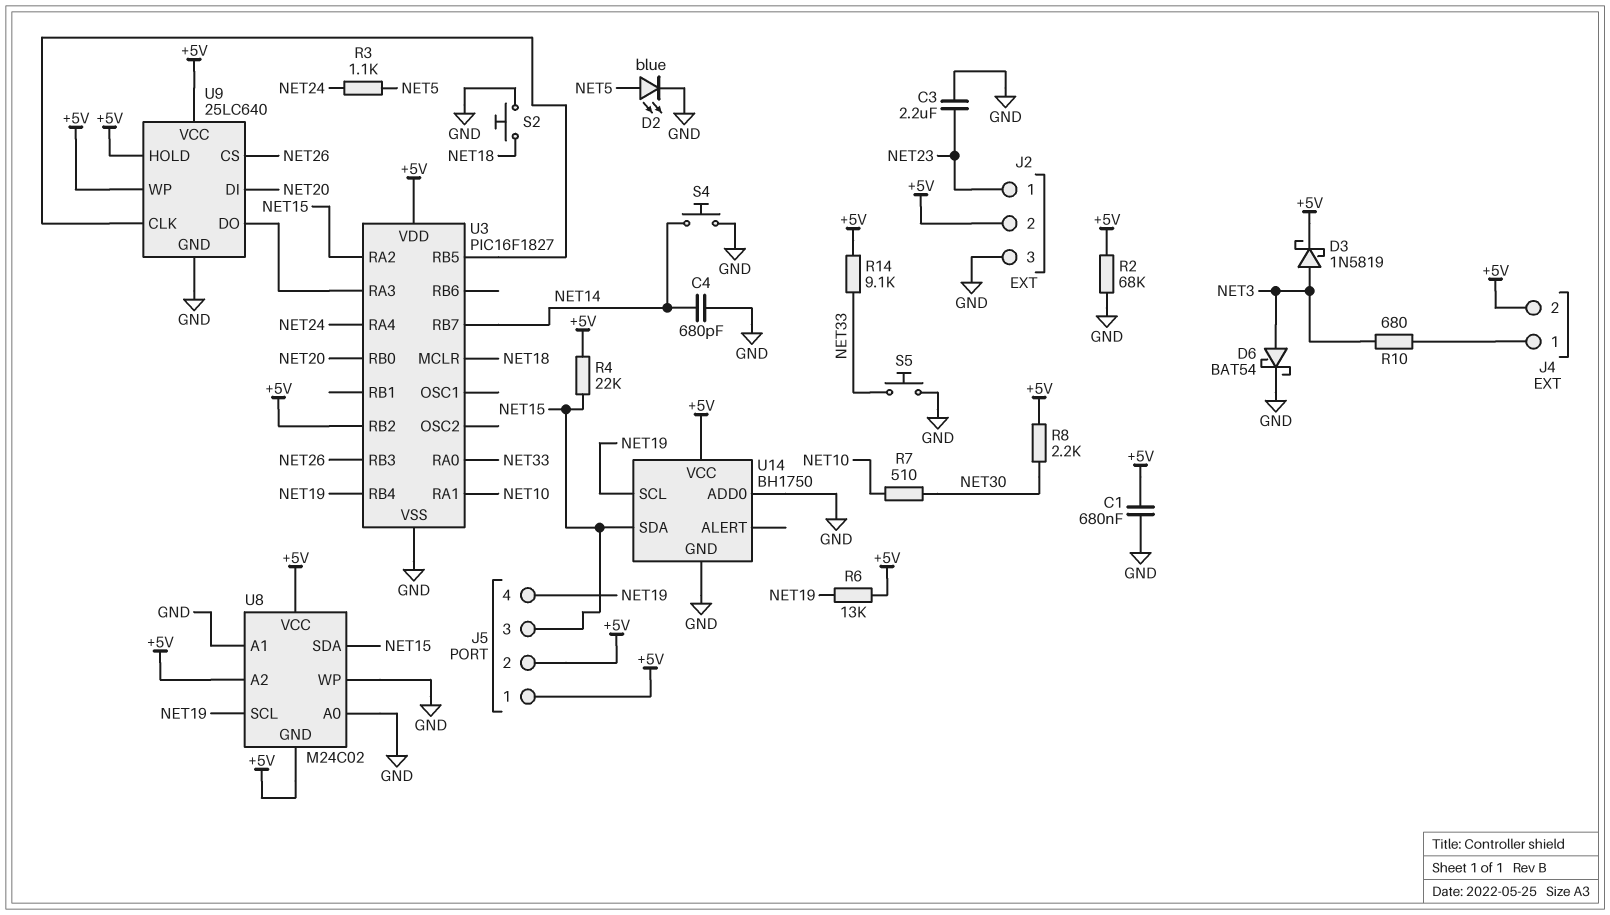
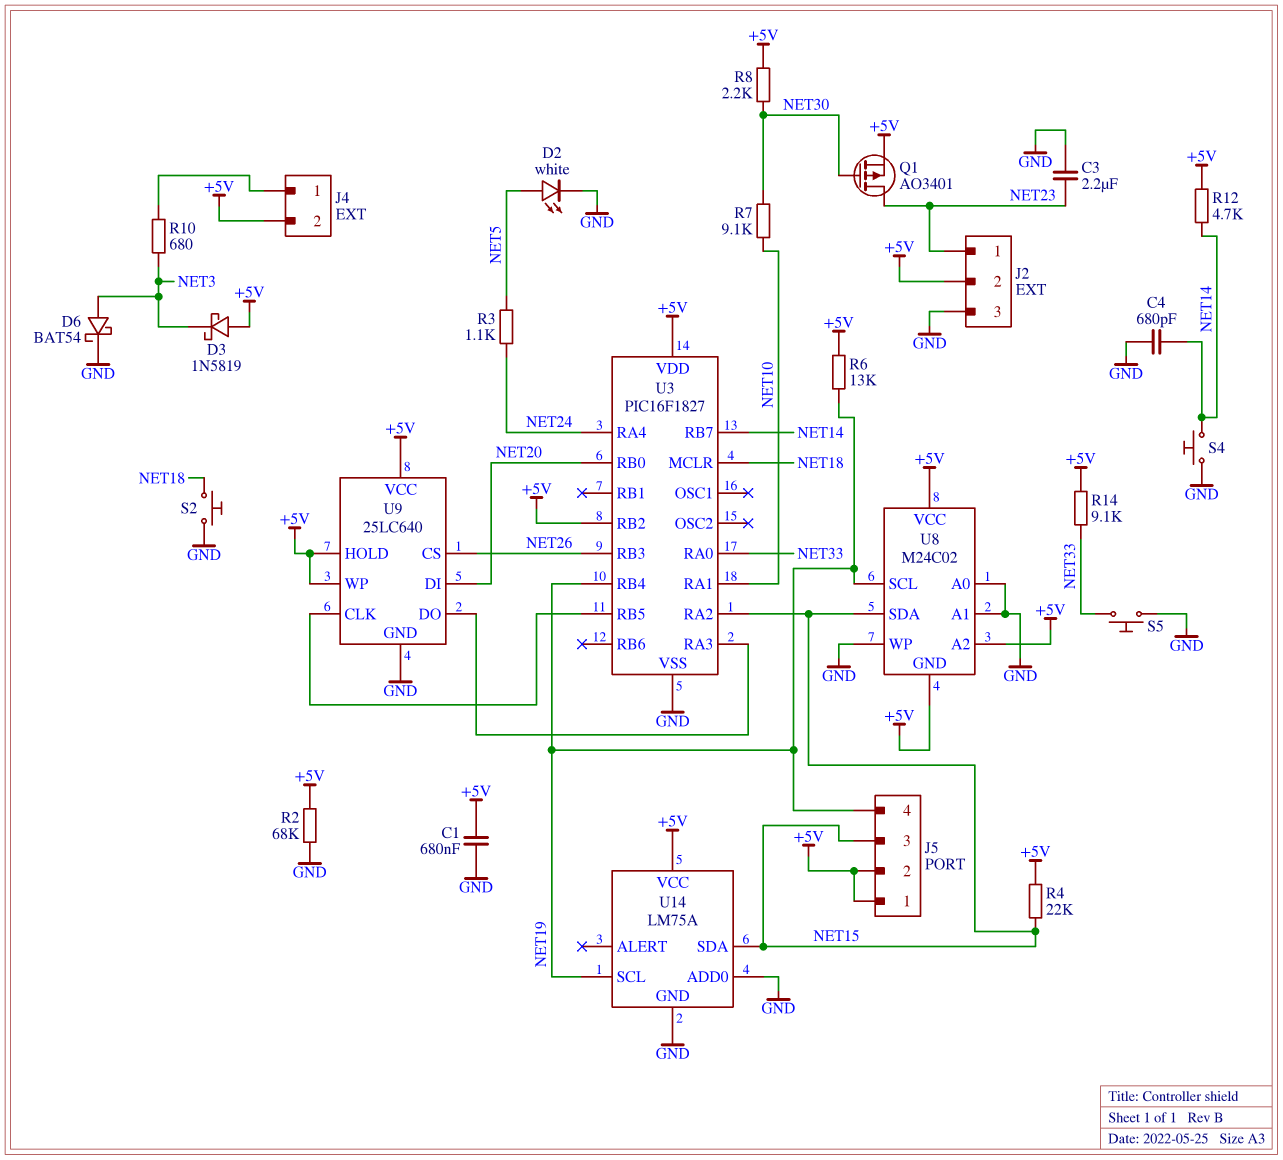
D2: LED blue (A NET5, K GND) -> LED white (A NET5, K GND)
D3: schottky 1N5819 (A NET3, K +5V) -> schottky 1N5819 (A +5V, K NET3)
Q1: none -> PMOS AO3401 (G NET30, D NET23, S +5V)
R7: 510 (NET10, NET30) -> 9.1k (NET10, NET30)
R12: none -> 4.7k (+5V, NET14)
U14: BH1750 -> LM75A

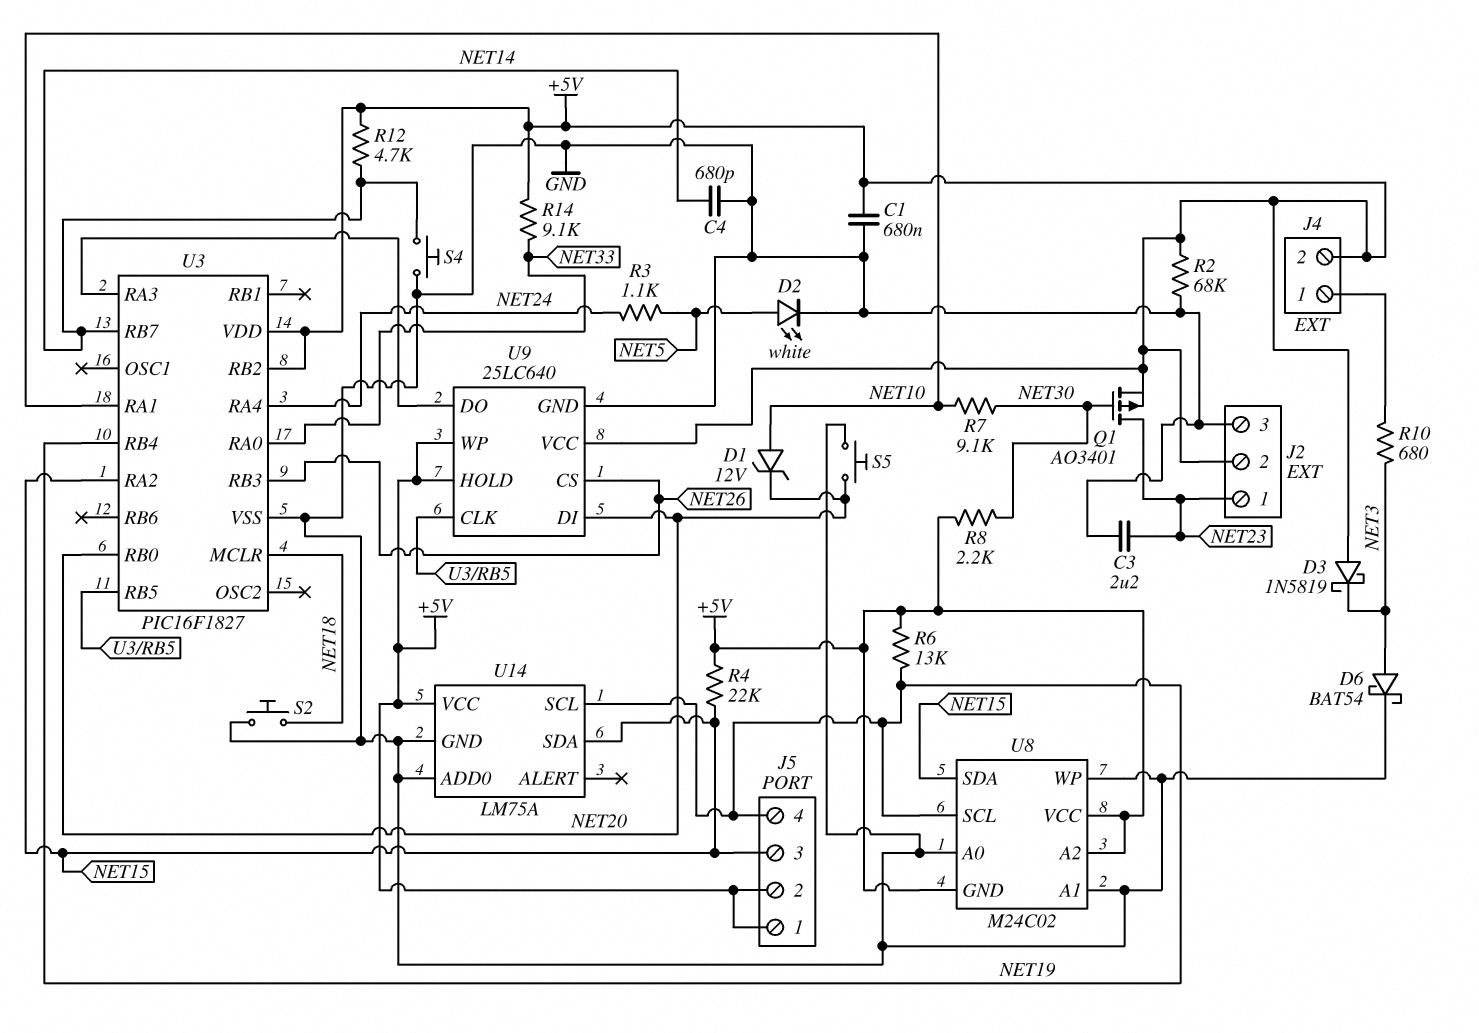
D1: none -> zener 12V (A NET10, K NET20)
S5: button (GND, NET33) -> button (GND, NET20)

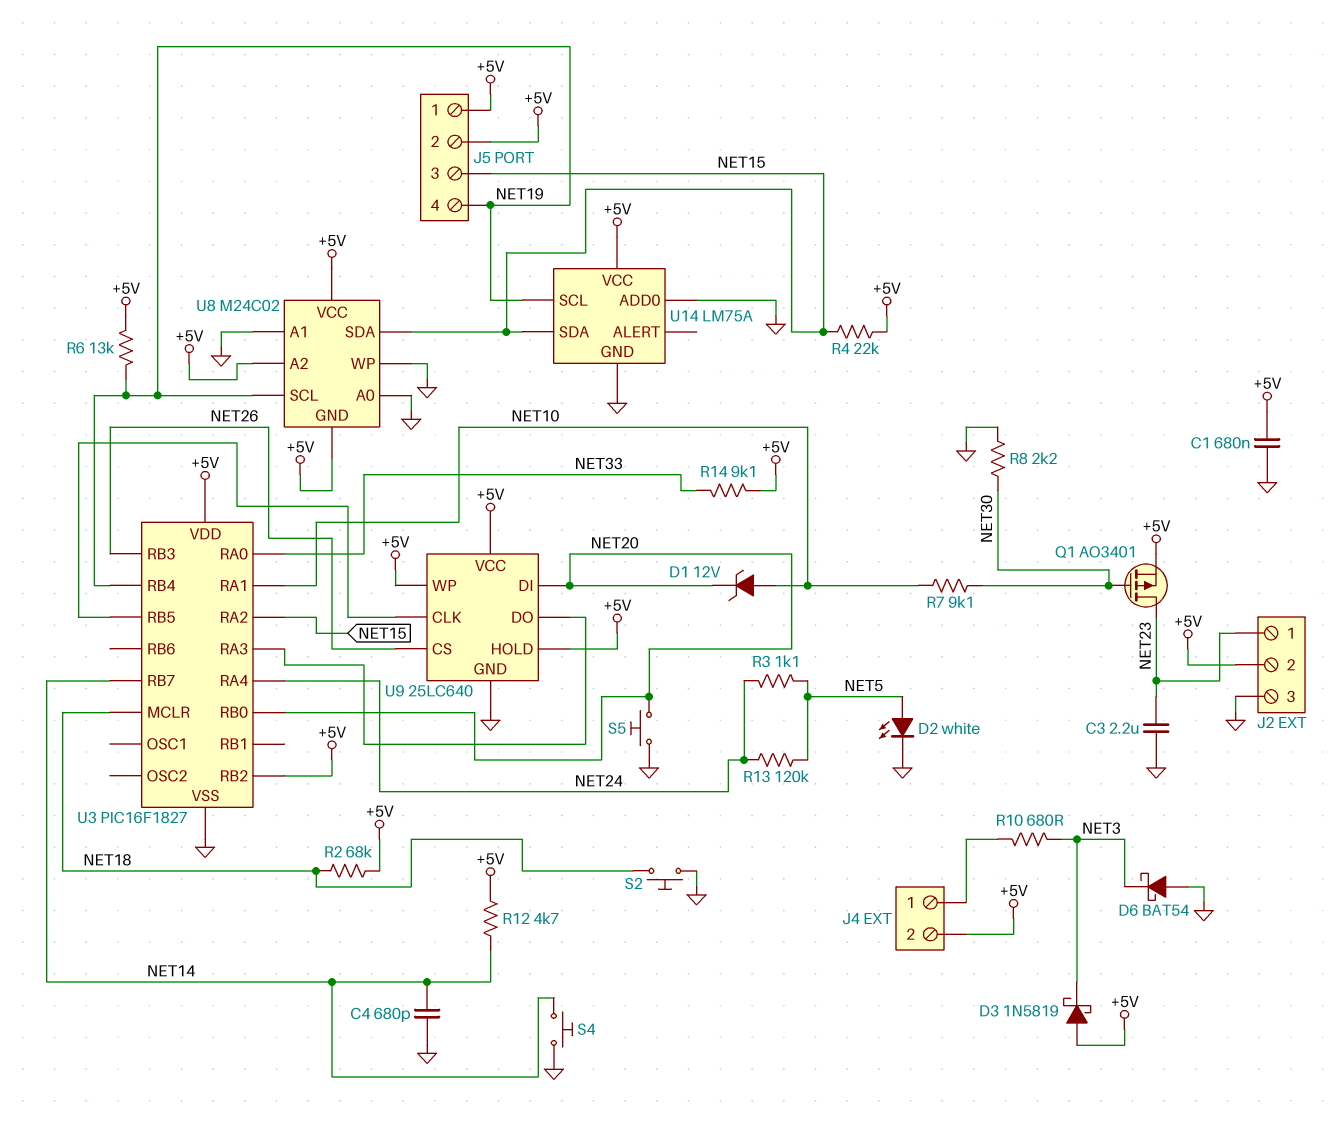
D6: schottky BAT54 (A NET3, K GND) -> schottky BAT54 (A GND, K NET3)
R2: 68k (+5V, GND) -> 68k (+5V, NET18)
R8: 2.2k (+5V, NET30) -> 2.2k (GND, NET30)
R13: none -> 120k (NET5, NET24)

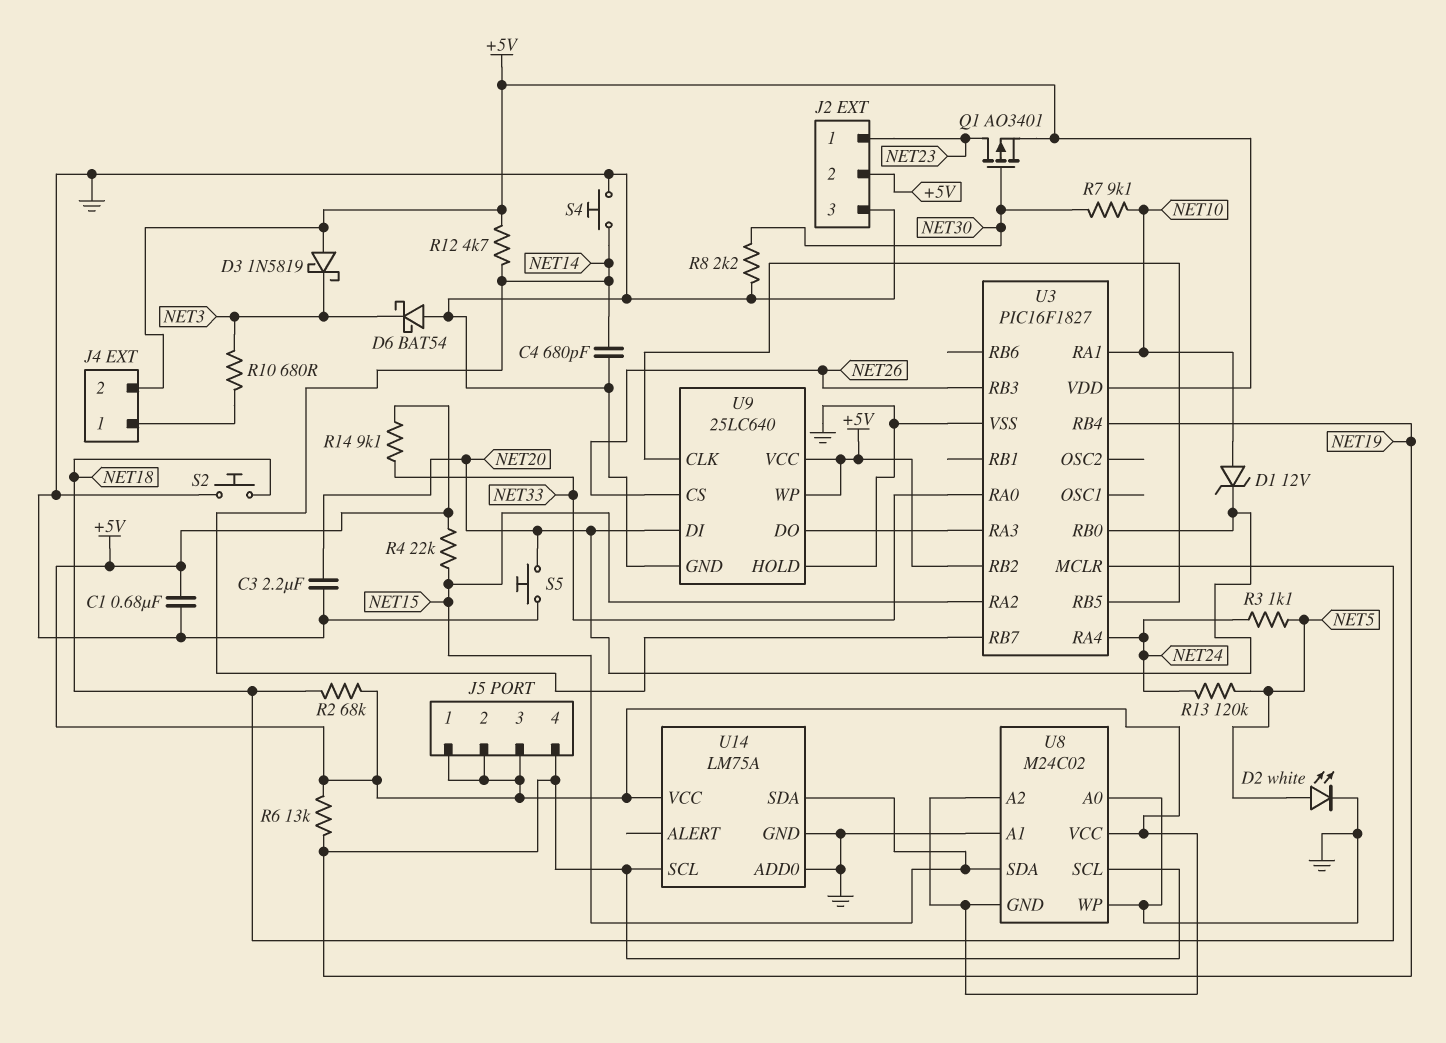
C3: 2.2uF (GND, NET23) -> 2.2uF (GND, NET20)
J5 pin 3: NET15 -> +5V
U9 pin HOLD: +5V -> GND

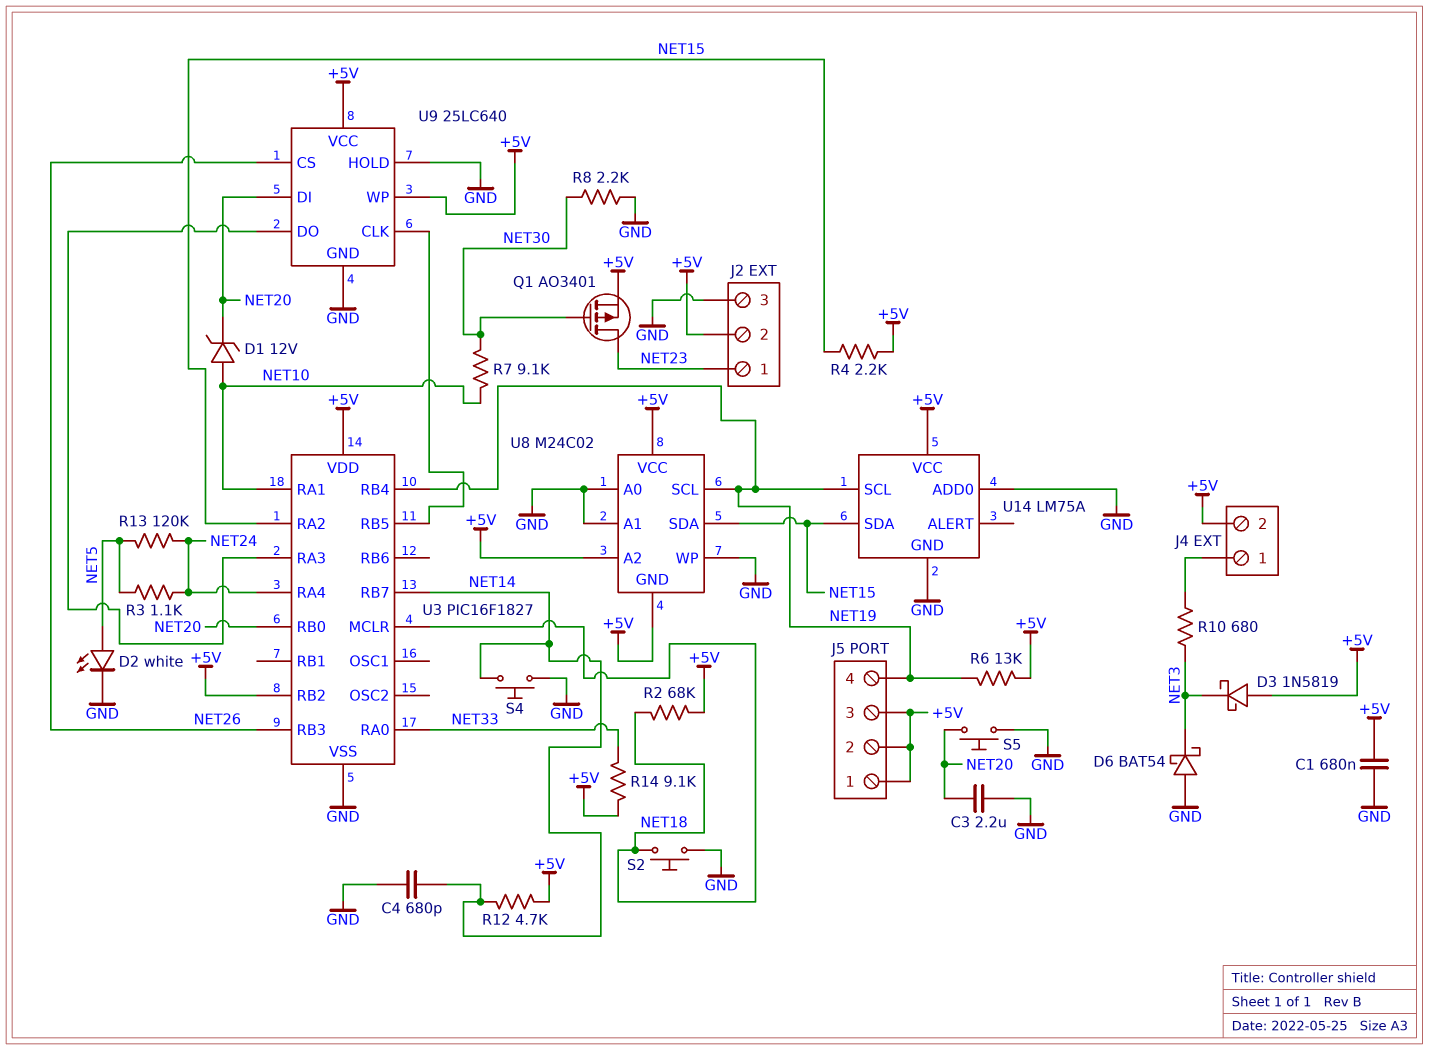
R4: 22k (+5V, NET15) -> 2.2k (+5V, NET15)

